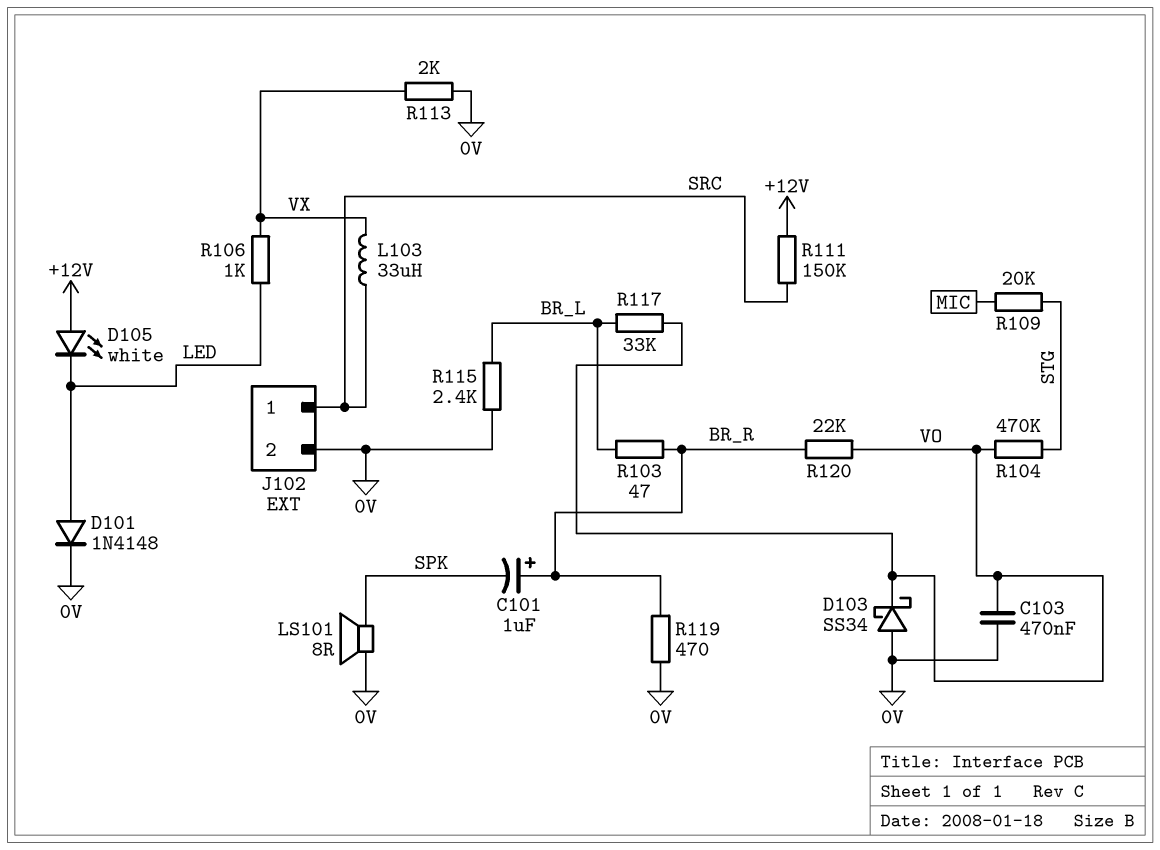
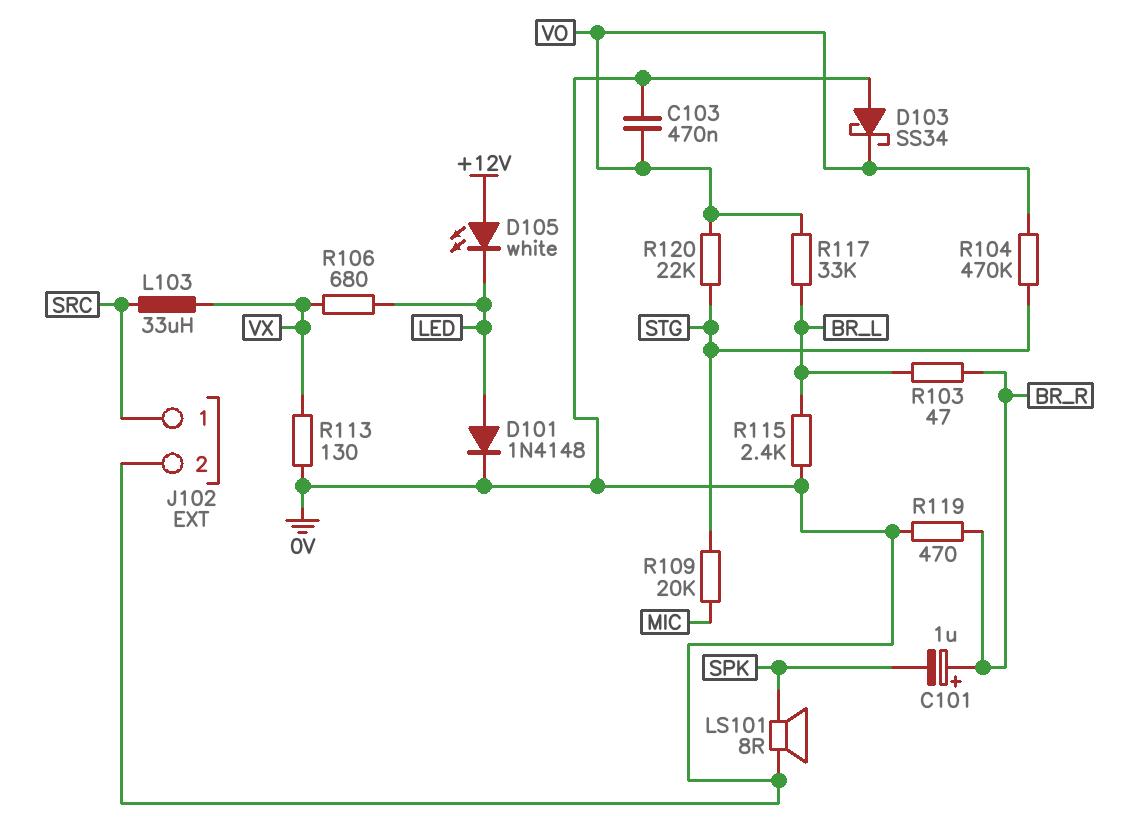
R106: 1k (LED, VX) -> 680 (LED, VX)
R111: 150k (+12V, SRC) -> none
R113: 2k (0V, VX) -> 130 (0V, VX)
R120: 22k (BR_R, VO) -> 22k (STG, VO)

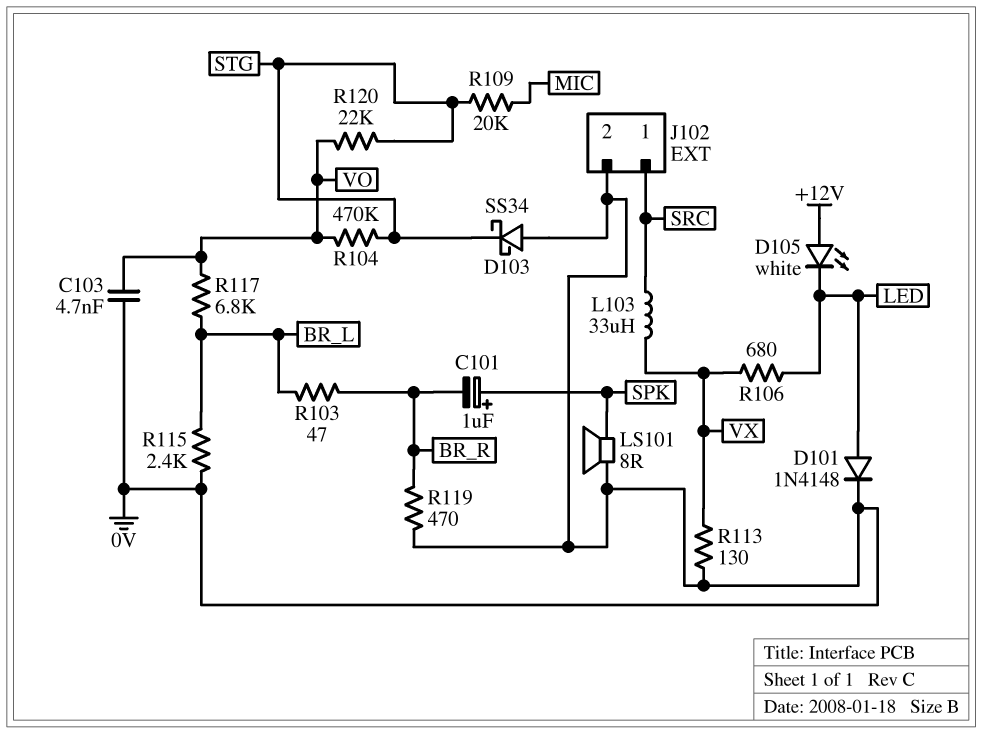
C101: 1uF (plus BR_R, minus SPK) -> 1uF (plus SPK, minus BR_R)
C103: 470nF (0V, VO) -> 4.7nF (0V, VO)
D103: schottky SS34 (A 0V, K VO) -> schottky SS34 (A 0V, K STG)
R117: 33k (BR_L, VO) -> 6.8k (BR_L, VO)

